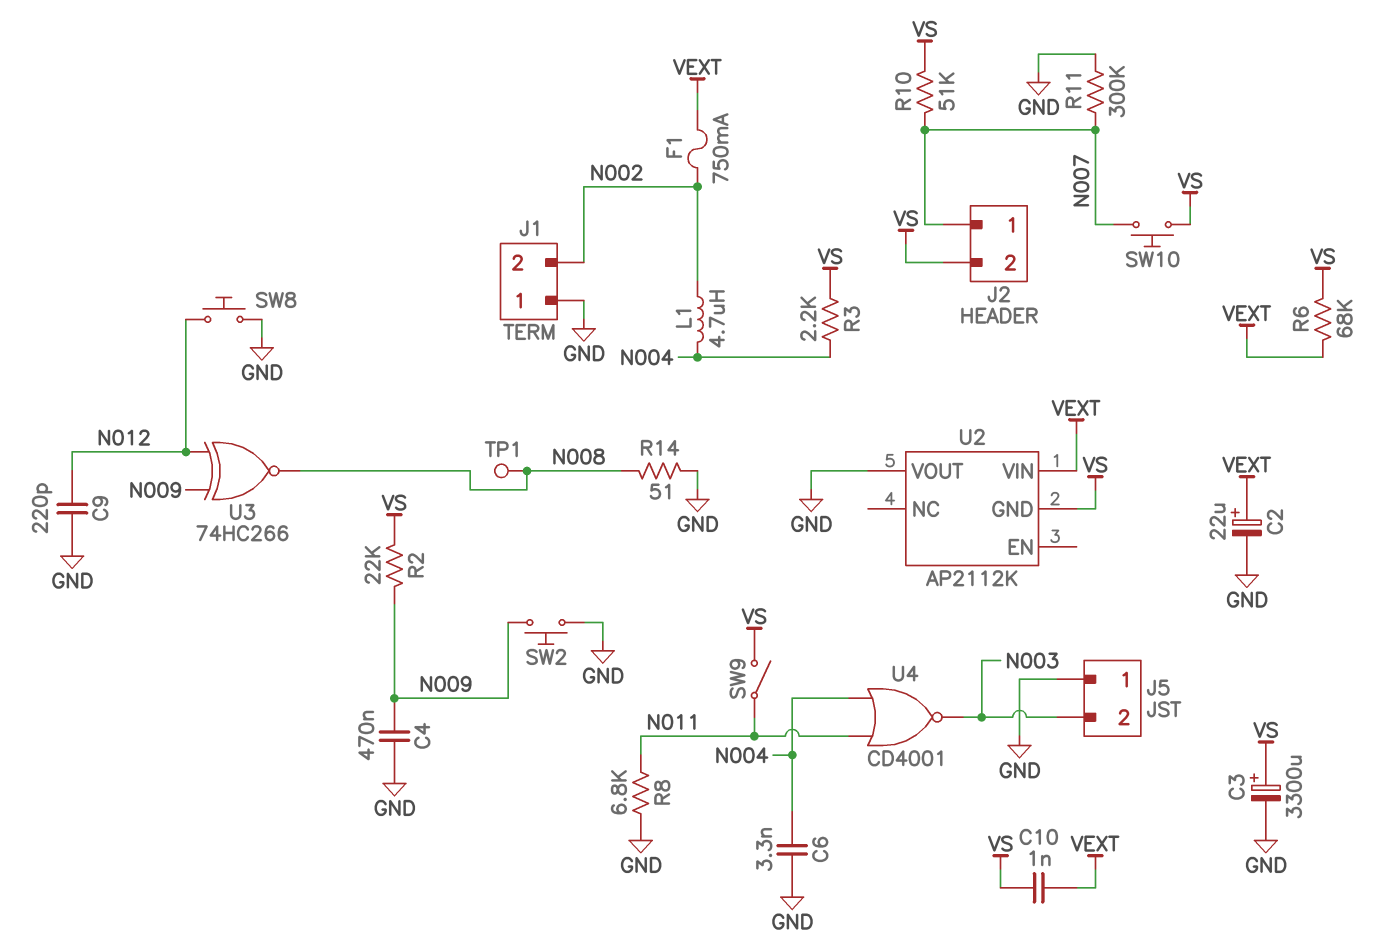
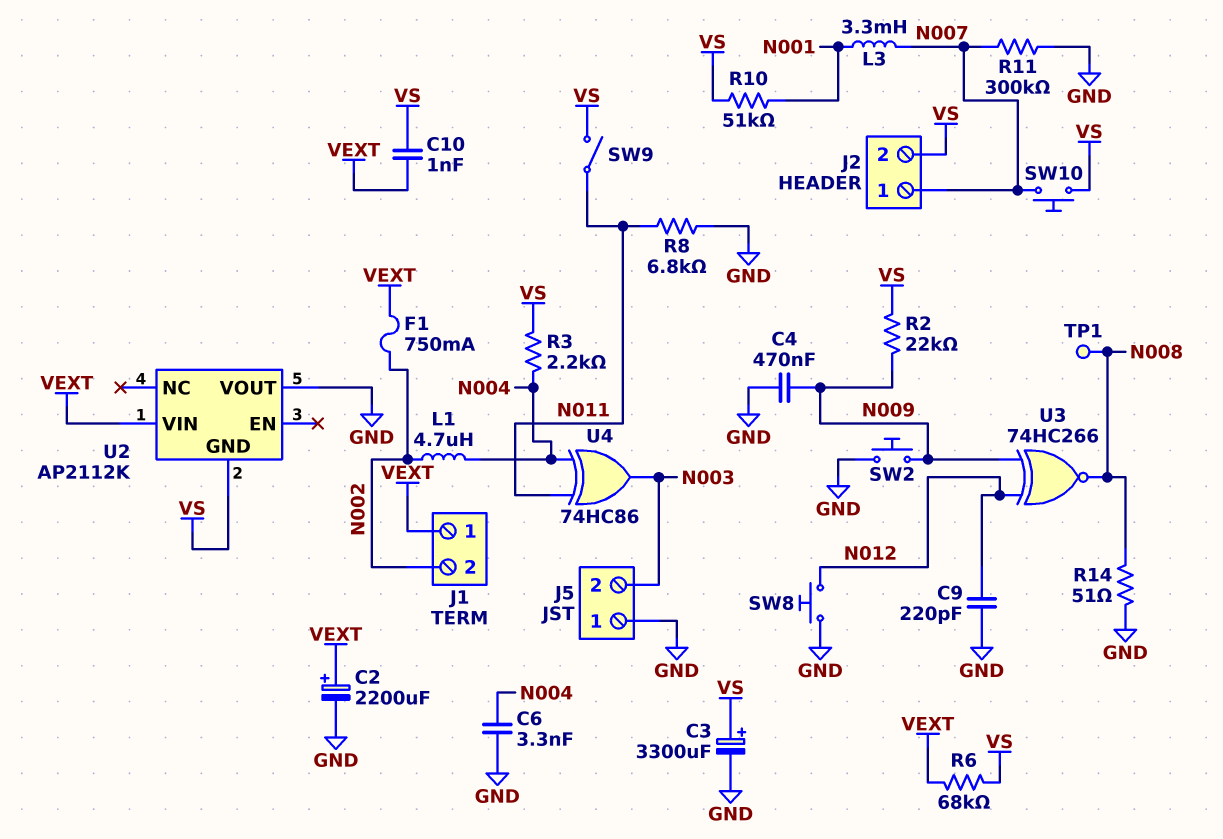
C2: 22uF (plus VEXT, minus GND) -> 2200uF (plus VEXT, minus GND)
J1 pin 1: GND -> VEXT
L3: none -> 3.3mH (N001, N007)
R10: 51k (N007, VS) -> 51k (N001, VS)
U4: NOR CD4001 (in N004, in N011, out N003) -> XOR 74HC86 (in N004, in N011, out N003)

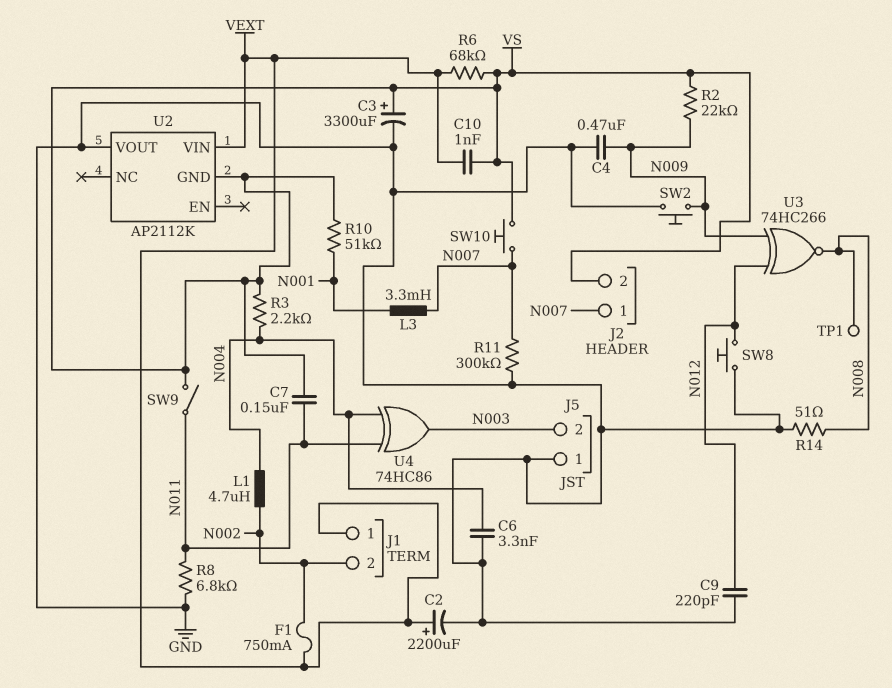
C7: none -> 150nF (N011, VS)

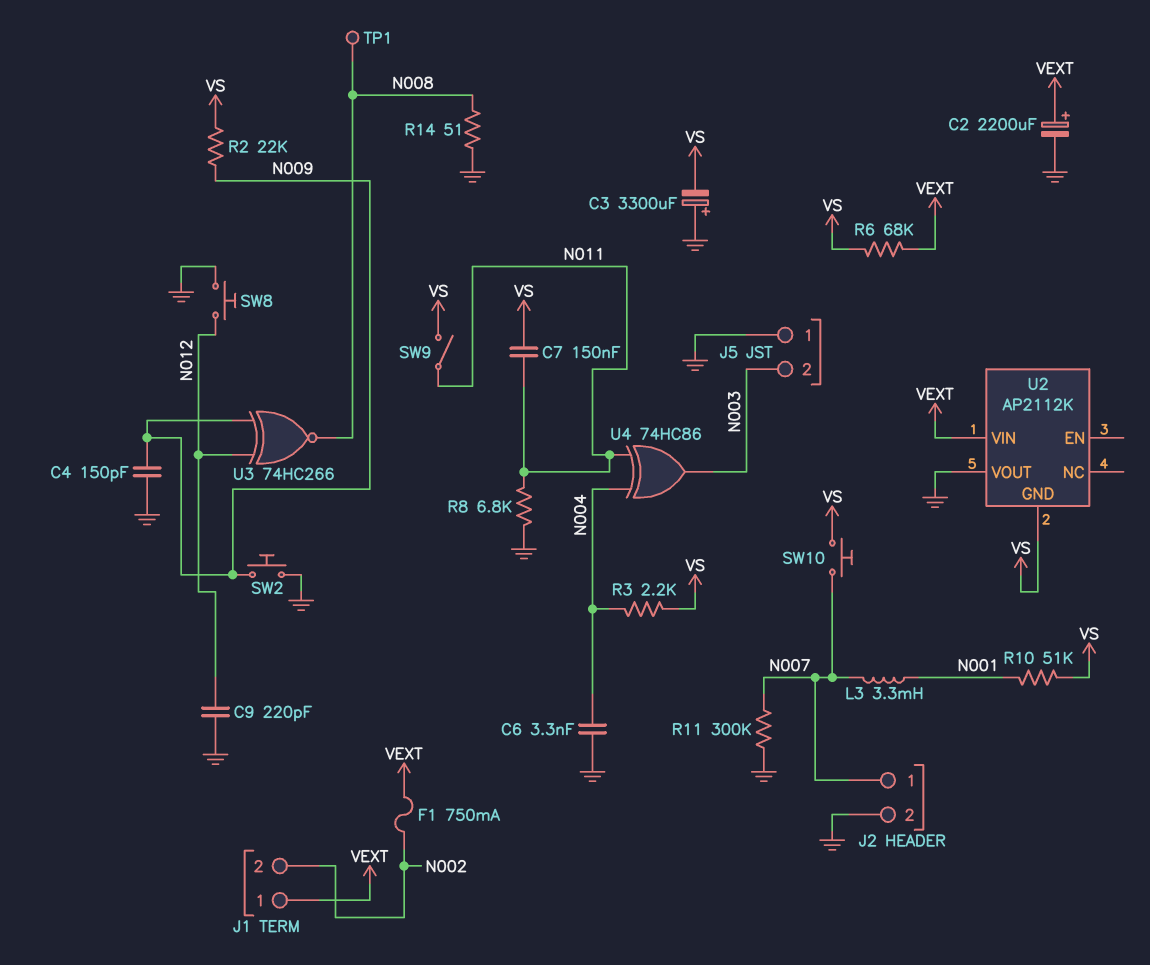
C3: 3300uF (plus VS, minus GND) -> 3300uF (plus GND, minus VS)
C4: 470nF (GND, N009) -> 150pF (GND, N009)
C10: 1nF (VEXT, VS) -> none
J2 pin 2: VS -> GND
L1: 4.7uH (N002, N004) -> none

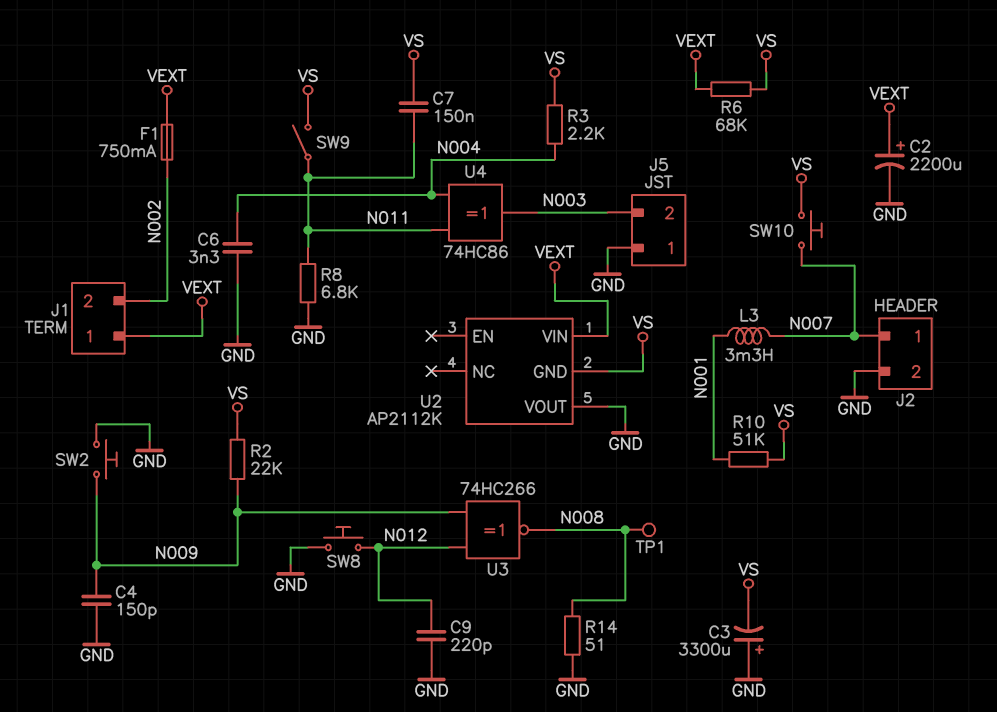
R11: 300k (GND, N007) -> none

